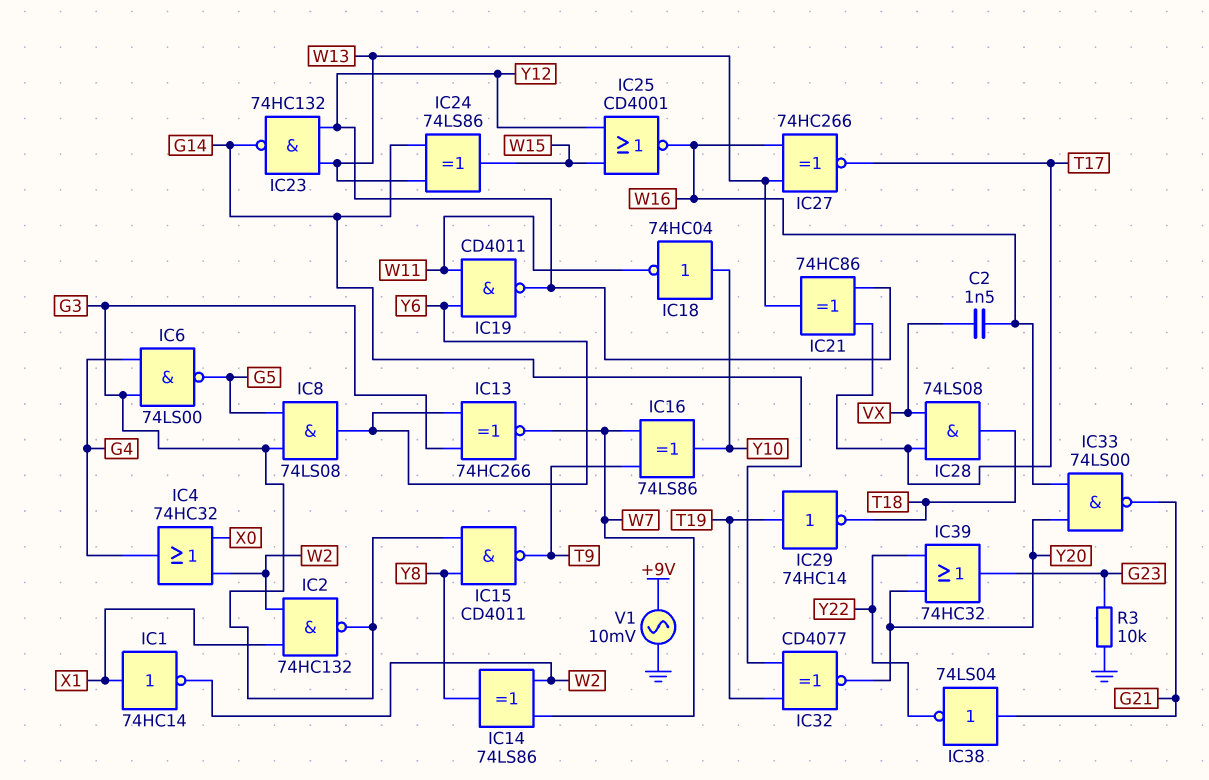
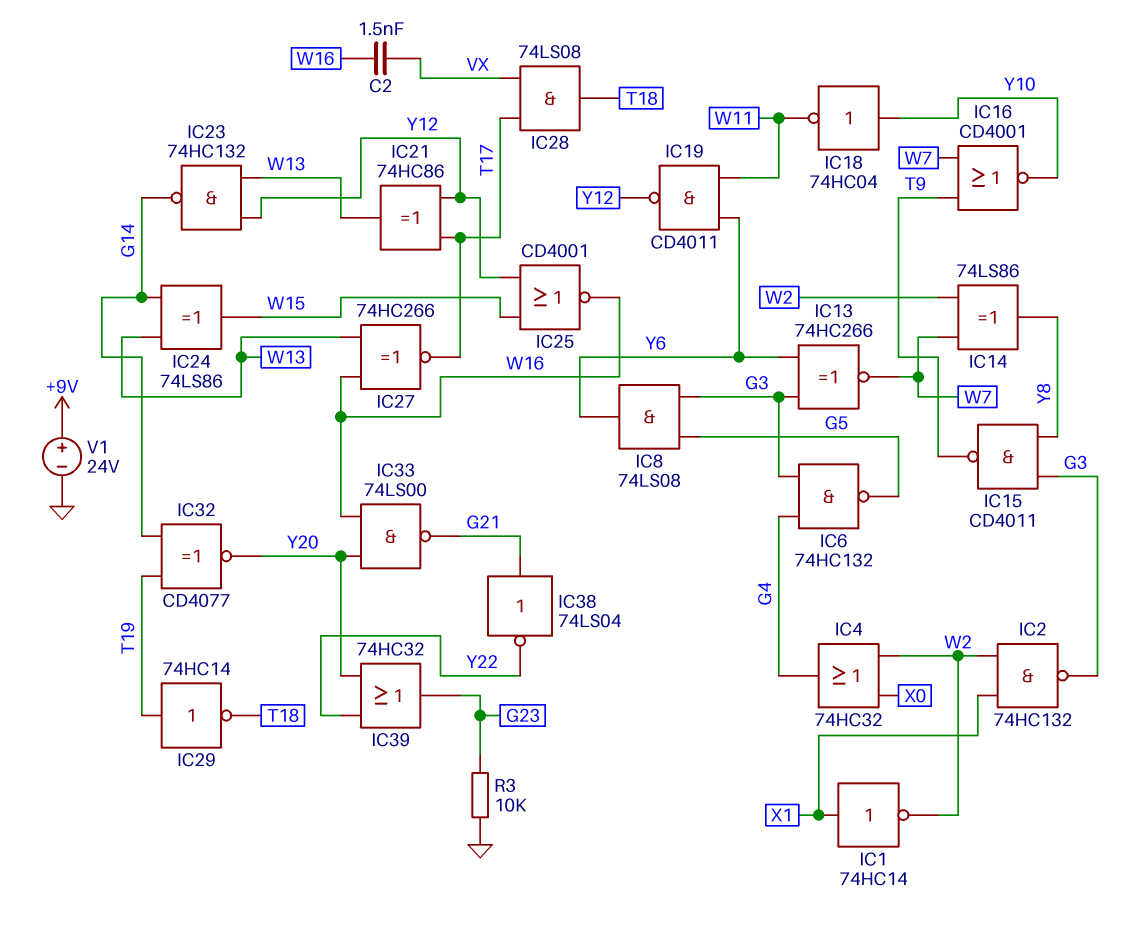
IC6: NAND 74LS00 (in G3, in G4, out G5) -> NAND 74HC132 (in G3, in G4, out G5)
IC16: XOR 74LS86 (in T9, in W7, out Y10) -> NOR CD4001 (in T9, in W7, out Y10)
V1: AC 10mV (+9V, GND) -> 24V (plus +9V, minus GND)

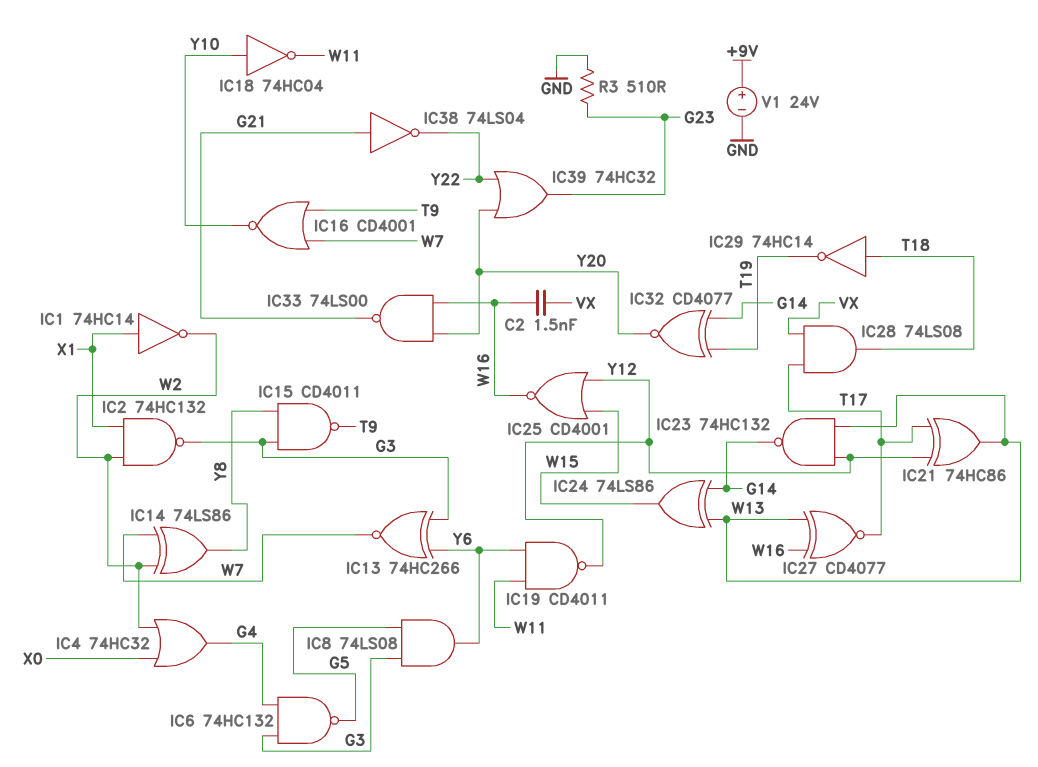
IC27: XNOR 74HC266 (in W13, in W16, out T17) -> XNOR CD4077 (in W13, in W16, out T17)
IC29: NOT 74HC14 (in T19, out T18) -> NOT 74HC14 (in T18, out T19)
R3: 10k (G23, GND) -> 510 (G23, GND)

